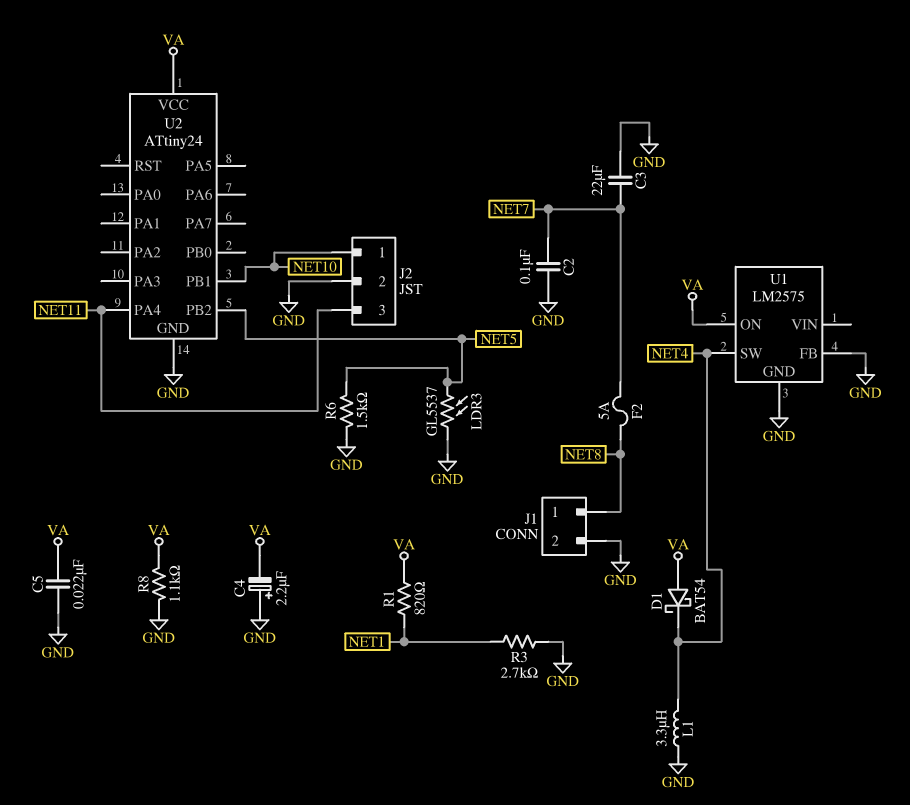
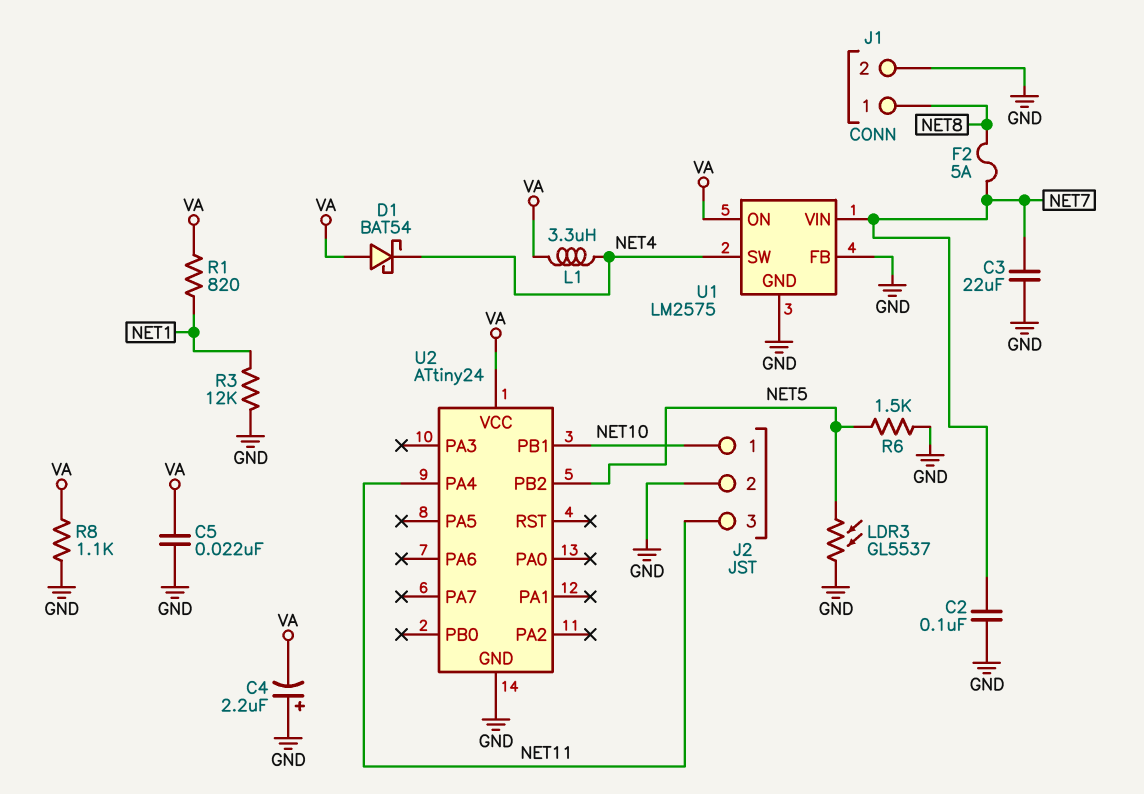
L1: 3.3uH (GND, NET4) -> 3.3uH (NET4, VA)
R3: 2.7k (GND, NET1) -> 12k (GND, NET1)
U1 pin VIN: none -> NET7

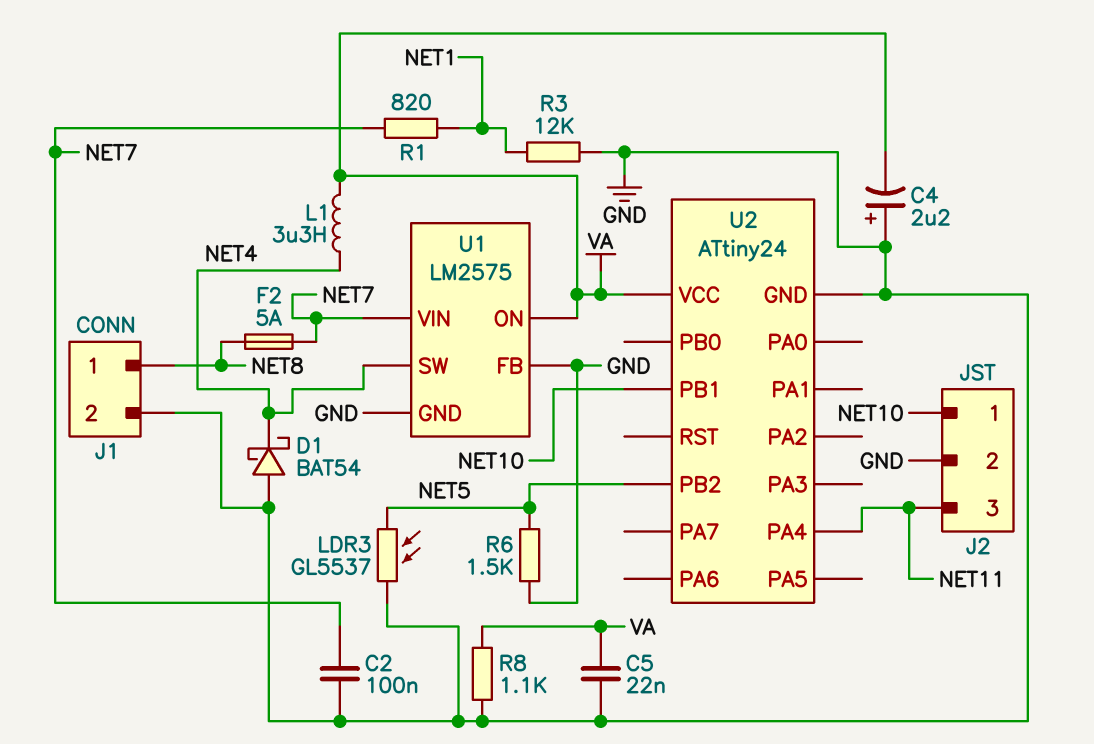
C3: 22uF (GND, NET7) -> none
D1: schottky BAT54 (A VA, K NET4) -> schottky BAT54 (A GND, K NET4)
R1: 820 (NET1, VA) -> 820 (NET1, NET7)

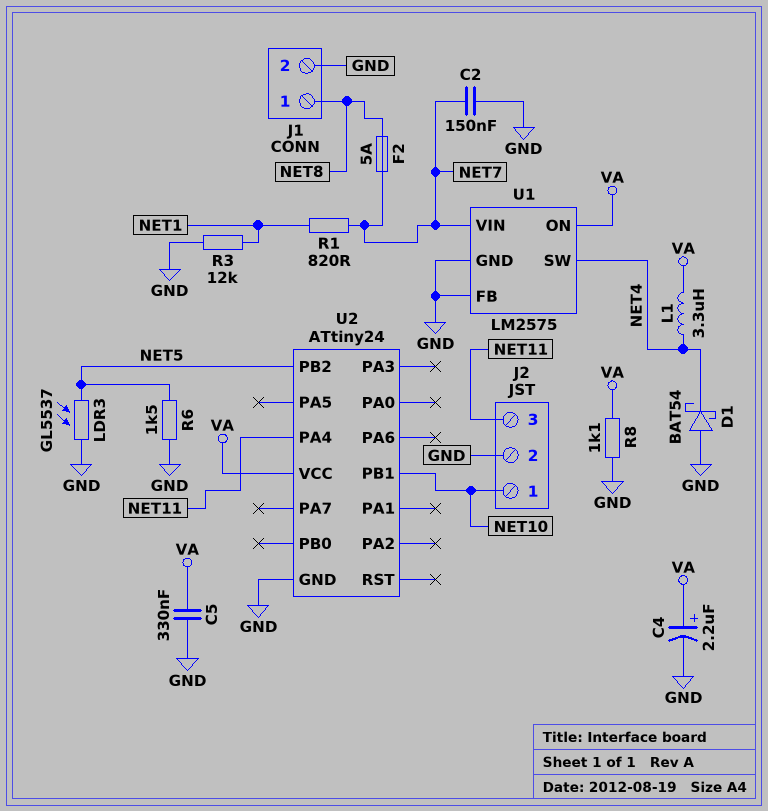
C2: 100nF (GND, NET7) -> 150nF (GND, NET7)
C4: 2.2uF (plus GND, minus VA) -> 2.2uF (plus VA, minus GND)
C5: 22nF (GND, VA) -> 330nF (GND, VA)

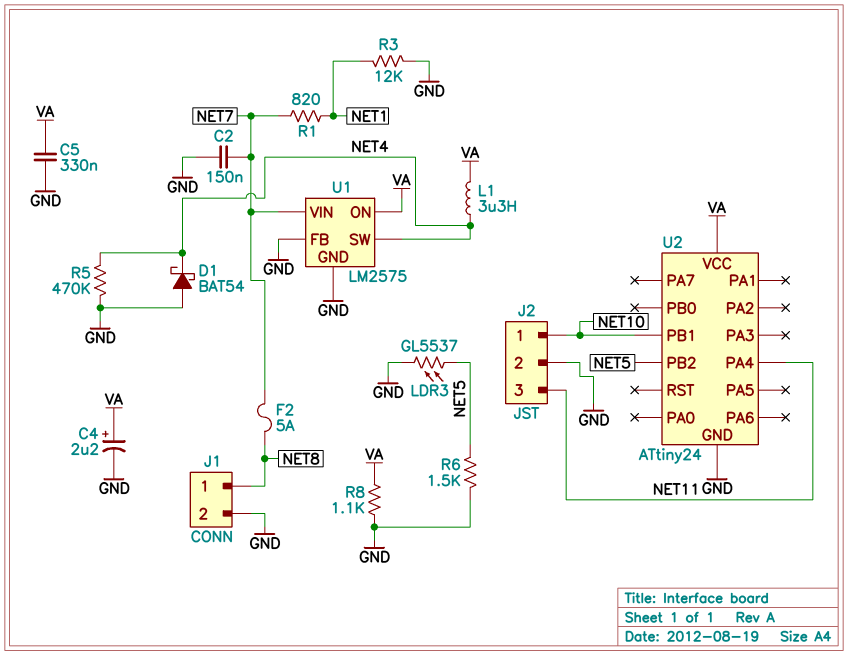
R5: none -> 470k (GND, NET4)

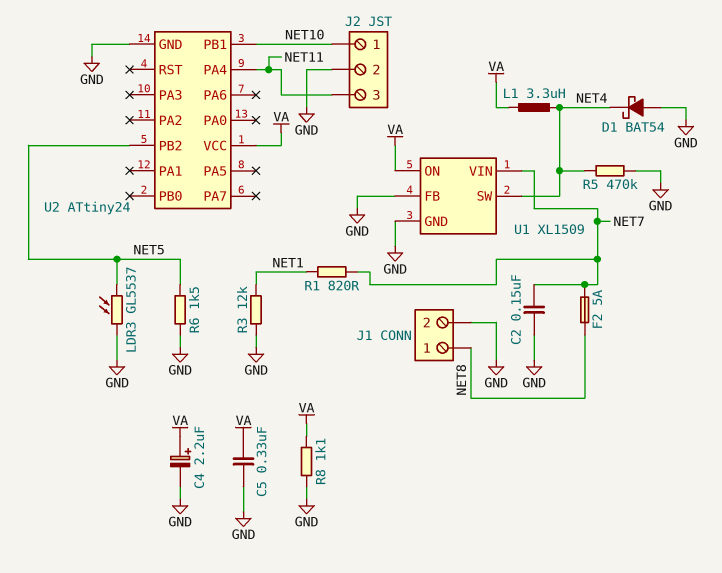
U1: LM2575 -> XL1509

